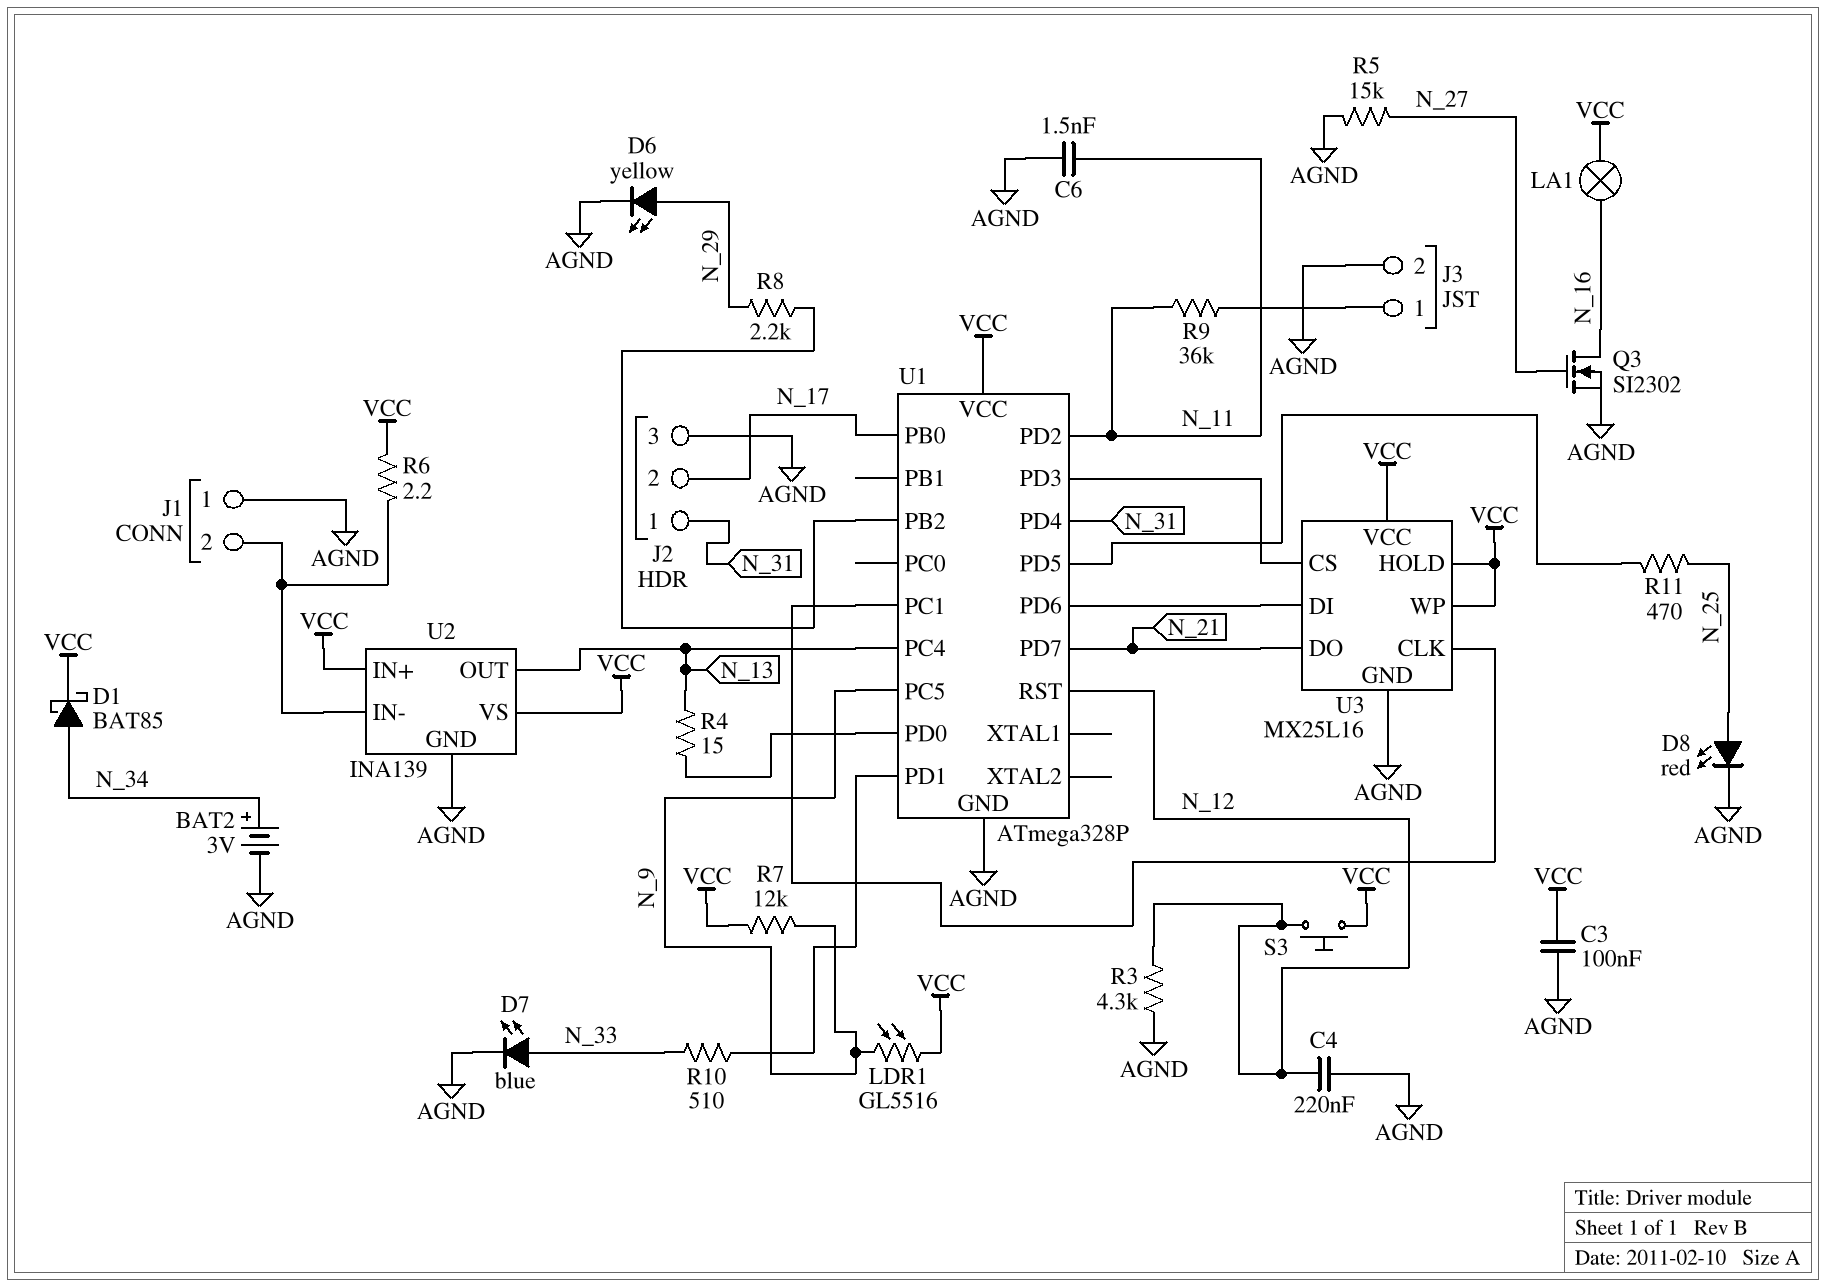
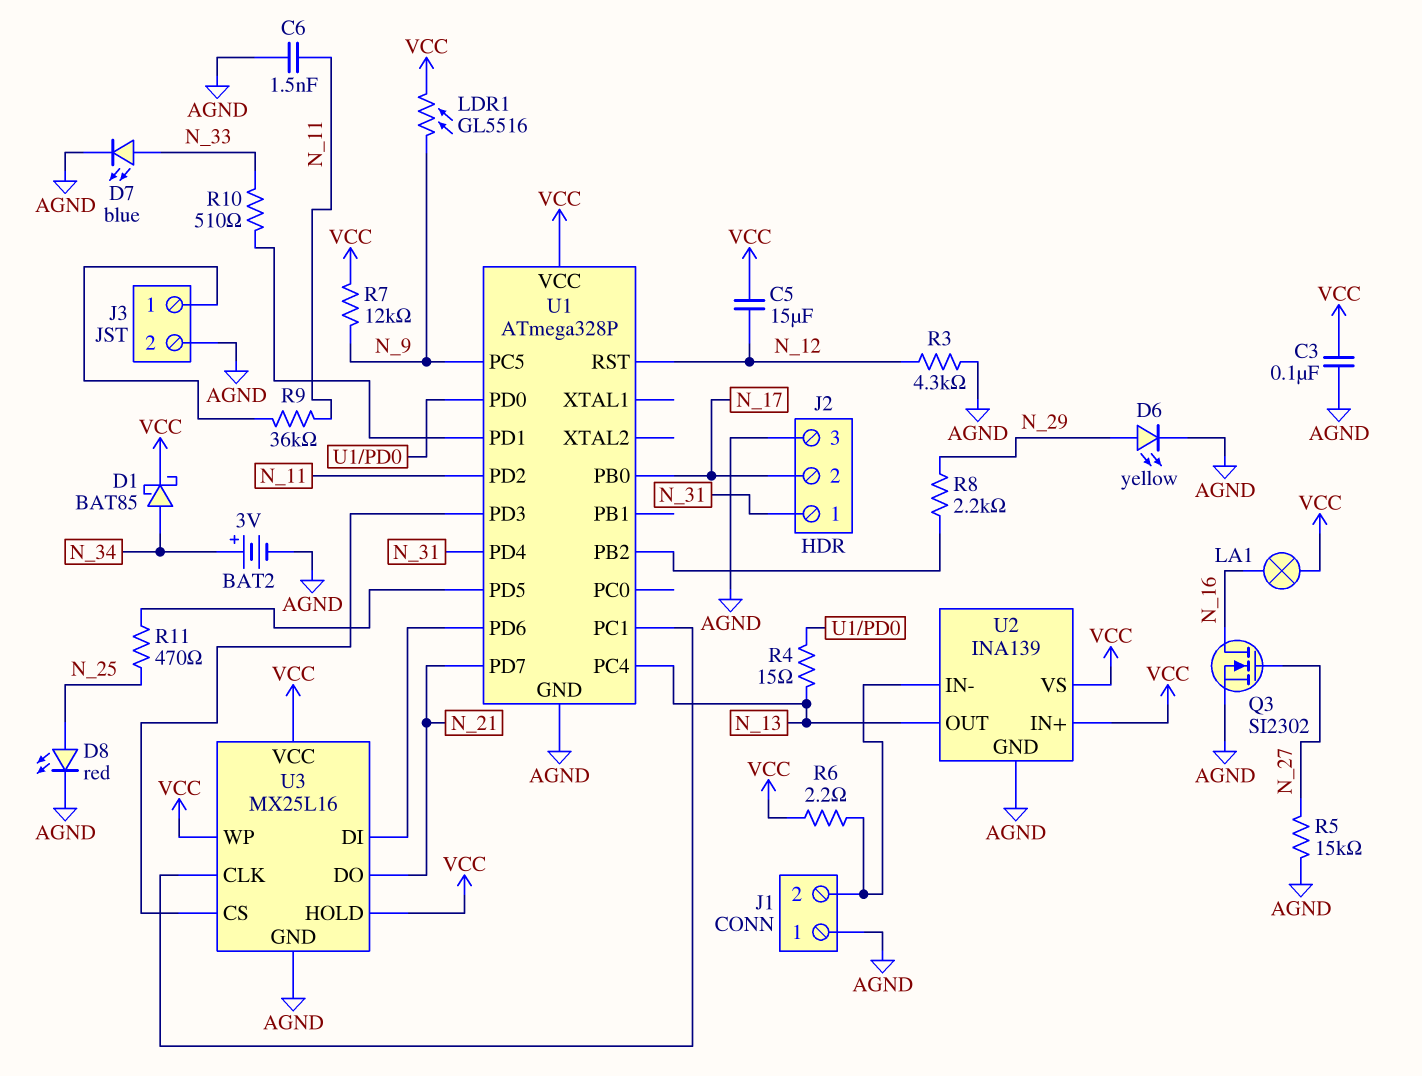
C4: 220nF (AGND, N_12) -> none
C5: none -> 15uF (N_12, VCC)
S3: button (N_12, VCC) -> none

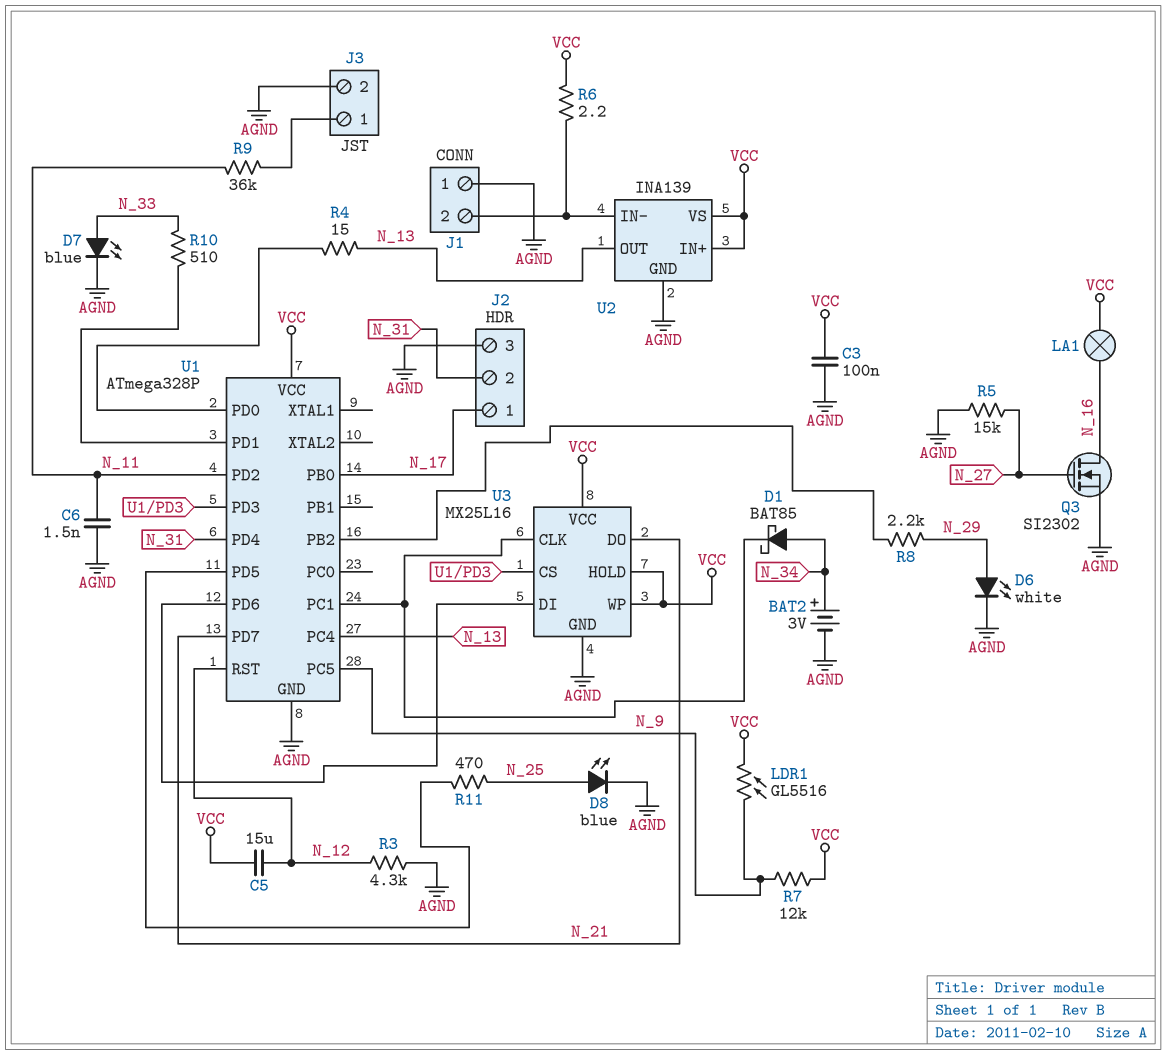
D1: schottky BAT85 (A N_34, K VCC) -> schottky BAT85 (A N_34, K U1/PC1)
D6: LED yellow (A N_29, K AGND) -> LED white (A N_29, K AGND)
D8: LED red (A N_25, K AGND) -> LED blue (A N_25, K AGND)
J2 pin 1: N_31 -> N_17
J2 pin 2: N_17 -> N_31

